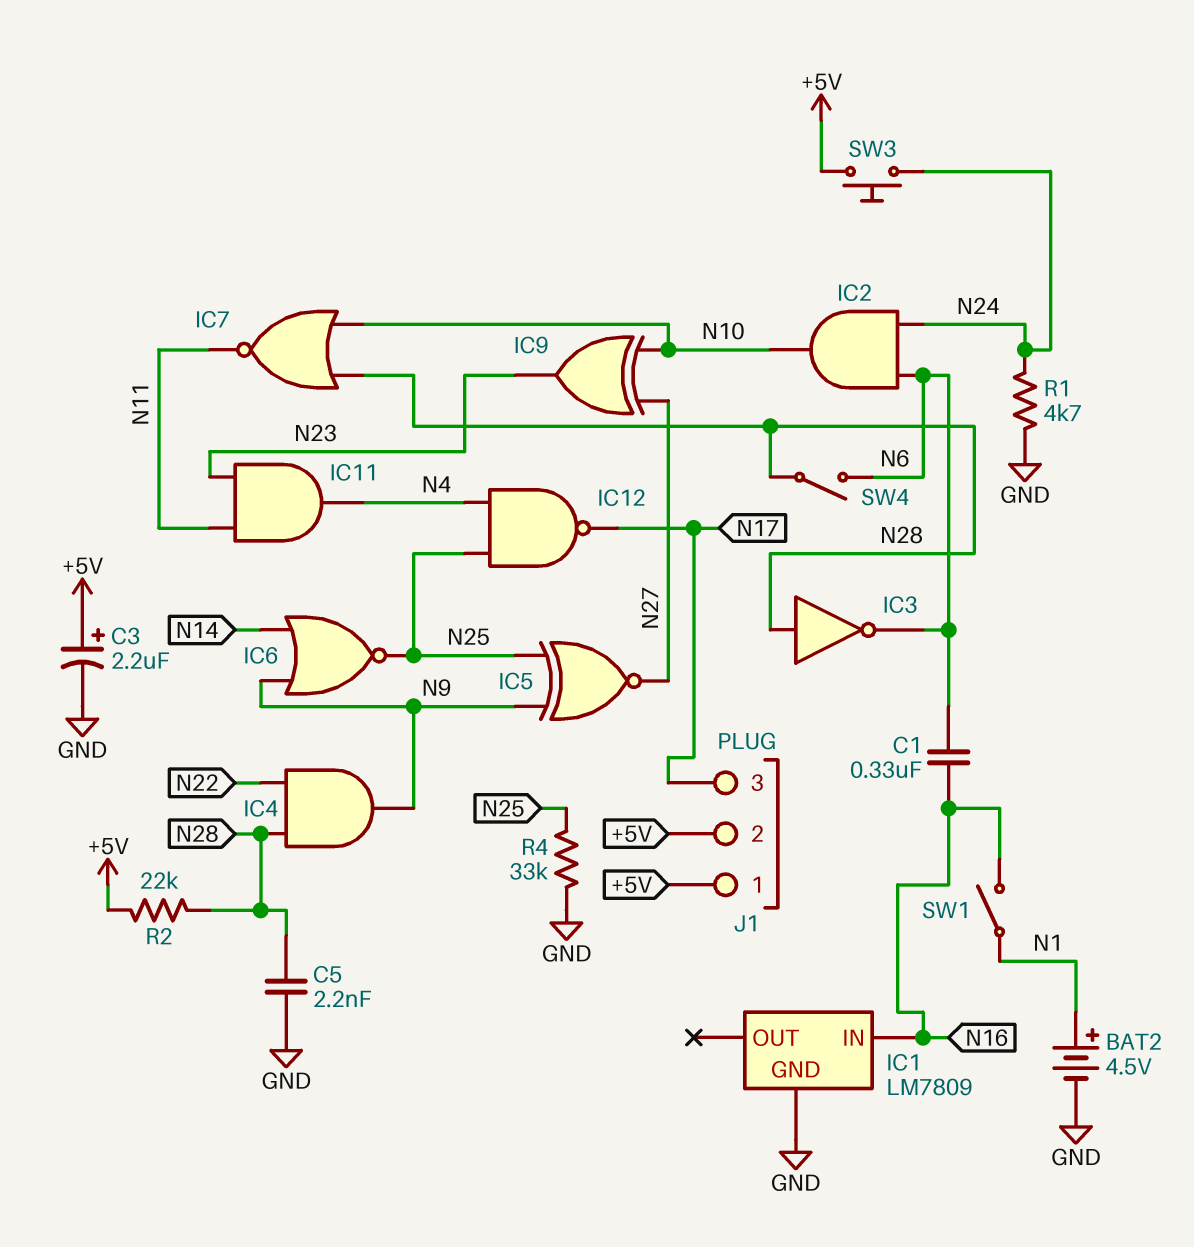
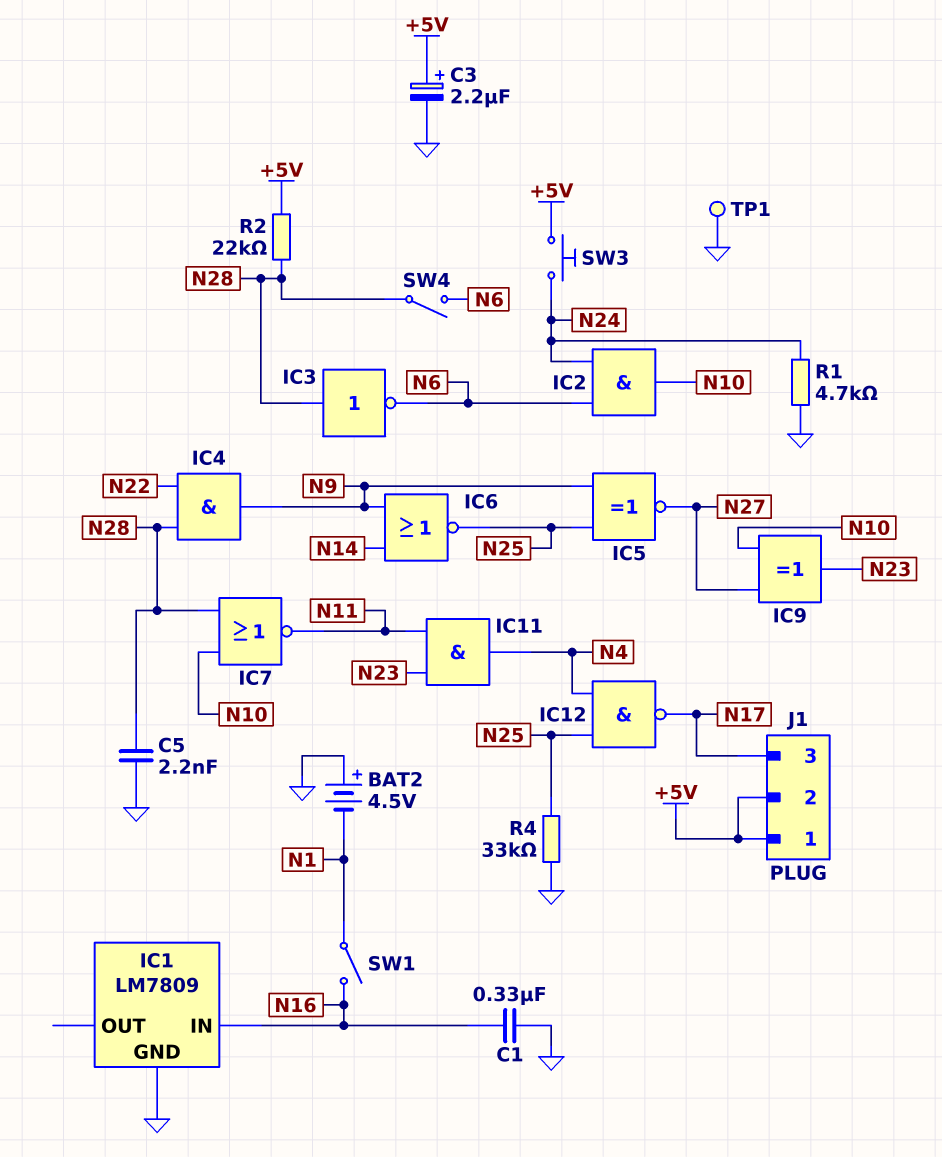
BAT2: 4.5V (plus N1, minus GND) -> 4.5V (plus GND, minus N1)
C1: 330nF (N6, N16) -> 330nF (GND, N16)
TP1: none -> test point (GND)

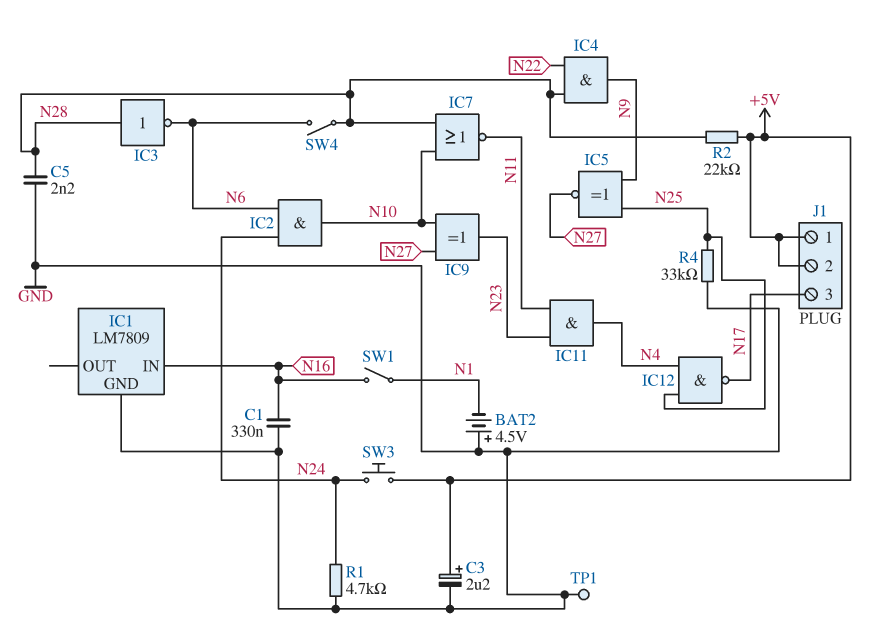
IC6: NOR (in N9, in N14, out N25) -> none

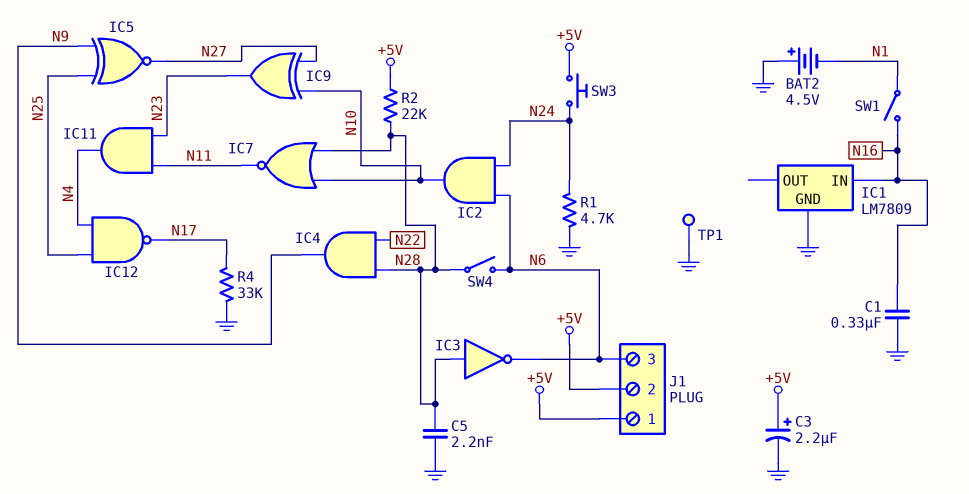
J1 pin 3: N17 -> N6
R4: 33k (GND, N25) -> 33k (GND, N17)

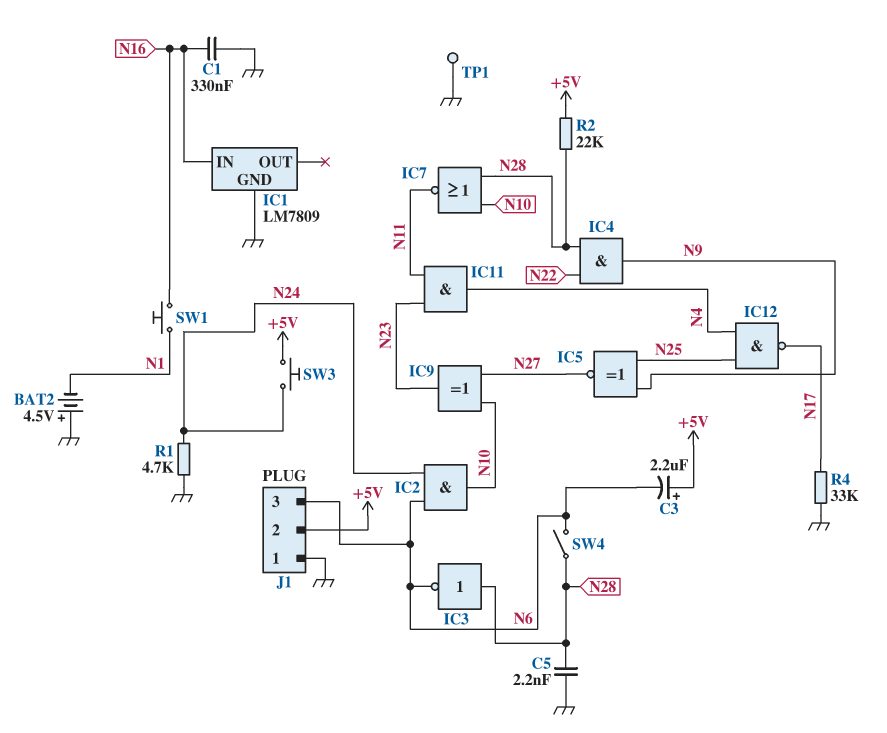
C3: 2.2uF (plus +5V, minus GND) -> 2.2uF (plus +5V, minus N6)
J1 pin 1: +5V -> GND
SW1: switch (N1, N16) -> button (N1, N16)

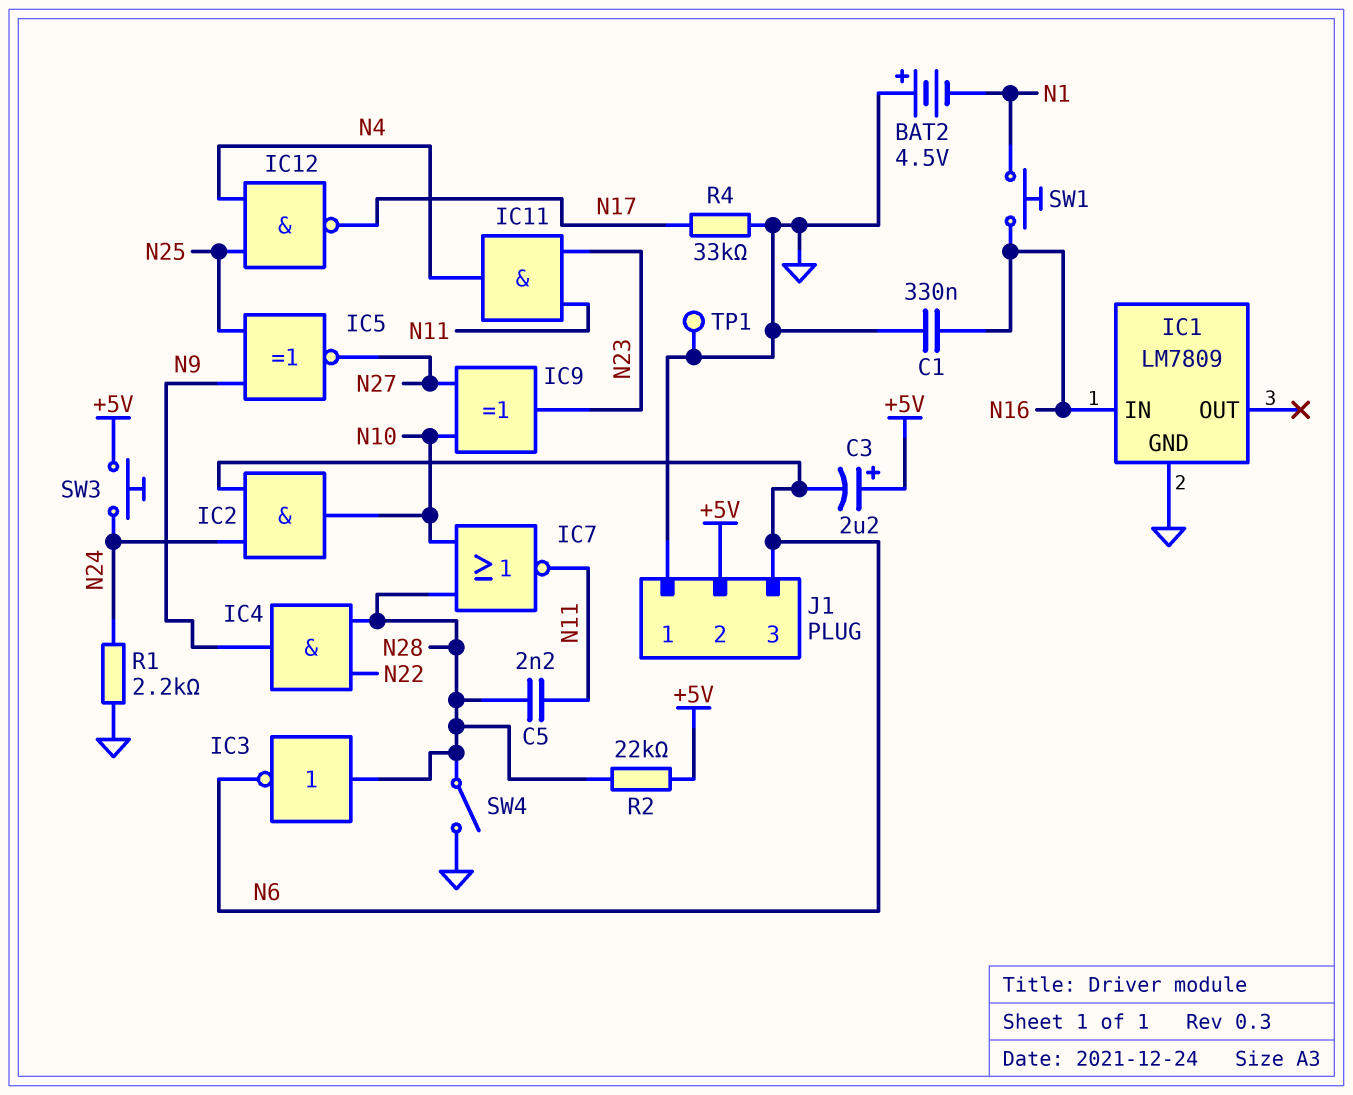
C5: 2.2nF (GND, N28) -> 2.2nF (N11, N28)
R1: 4.7k (GND, N24) -> 2.2k (GND, N24)
SW4: switch (N6, N28) -> switch (GND, N28)

